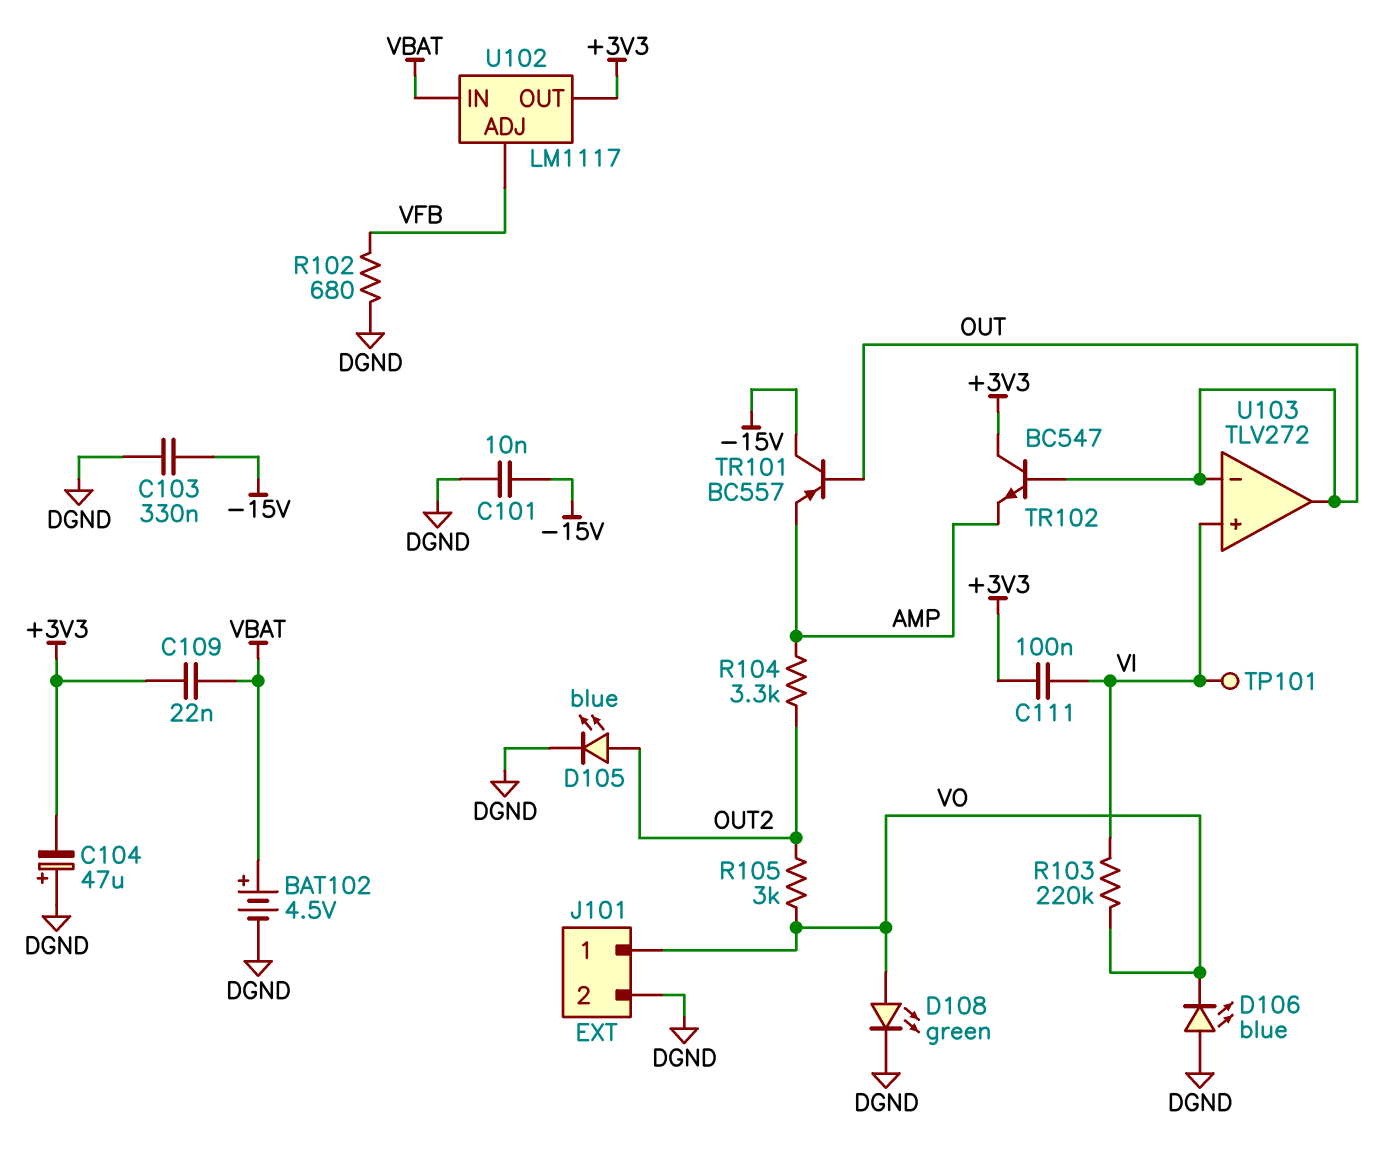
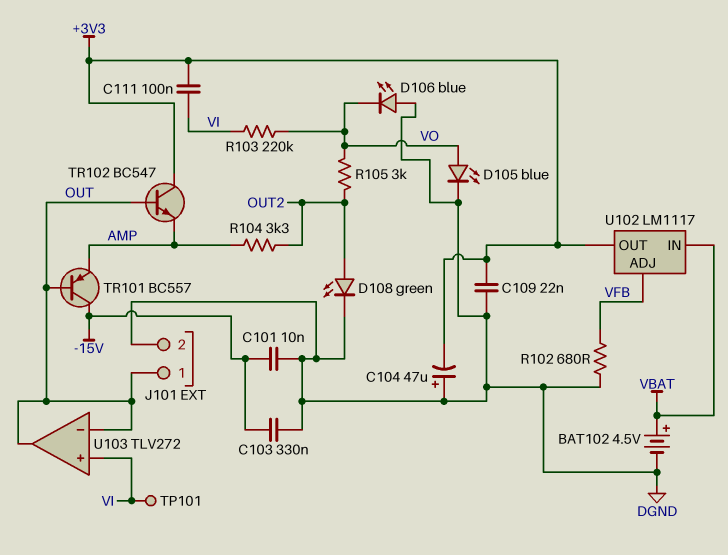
C109: 22nF (+3V3, VBAT) -> 22nF (+3V3, DGND)
D105: LED blue (A OUT2, K DGND) -> LED blue (A VO, K DGND)
D108: LED green (A VO, K DGND) -> LED green (A OUT2, K DGND)
J101 pin 1: VO -> OUT

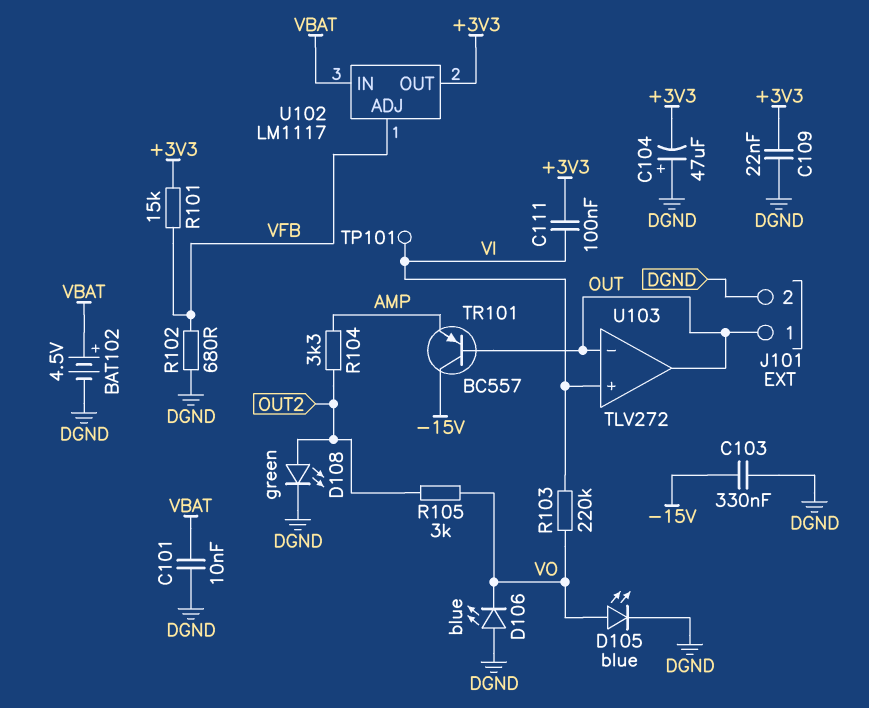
C101: 10nF (-15V, DGND) -> 10nF (DGND, VBAT)
R101: none -> 15k (+3V3, VFB)
TR102: NPN BC547 (B OUT, C +3V3, E AMP) -> none

